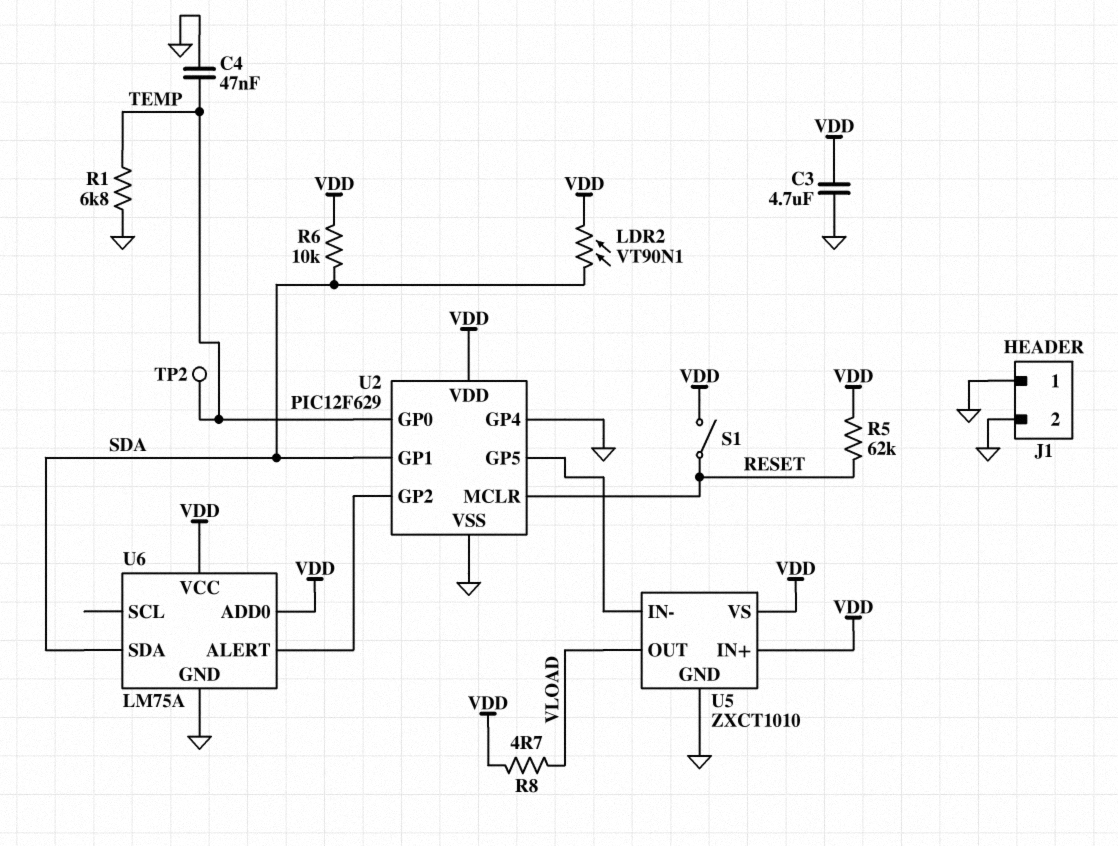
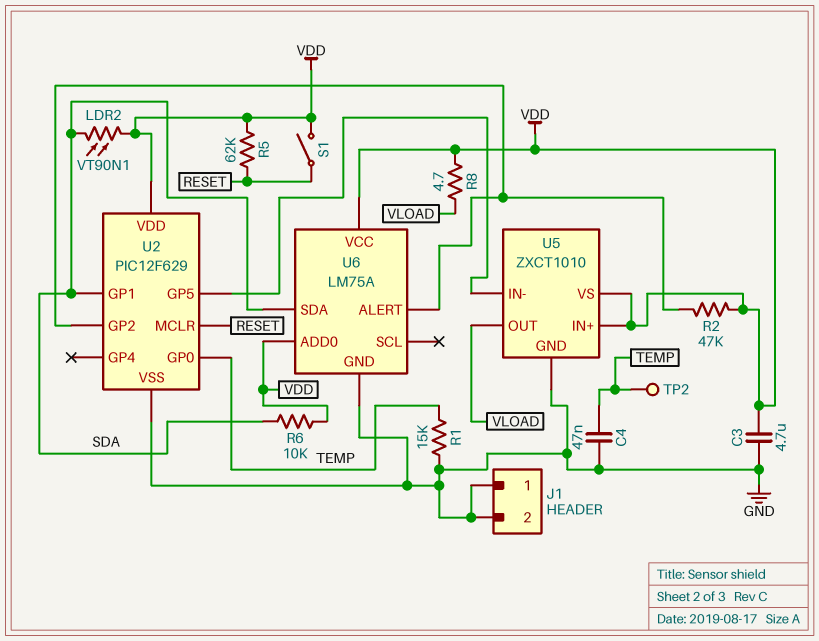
R1: 6.8k (GND, TEMP) -> 15k (GND, TEMP)
R2: none -> 47k (U2/GP2, VDD)
U2 pin GP4: GND -> none

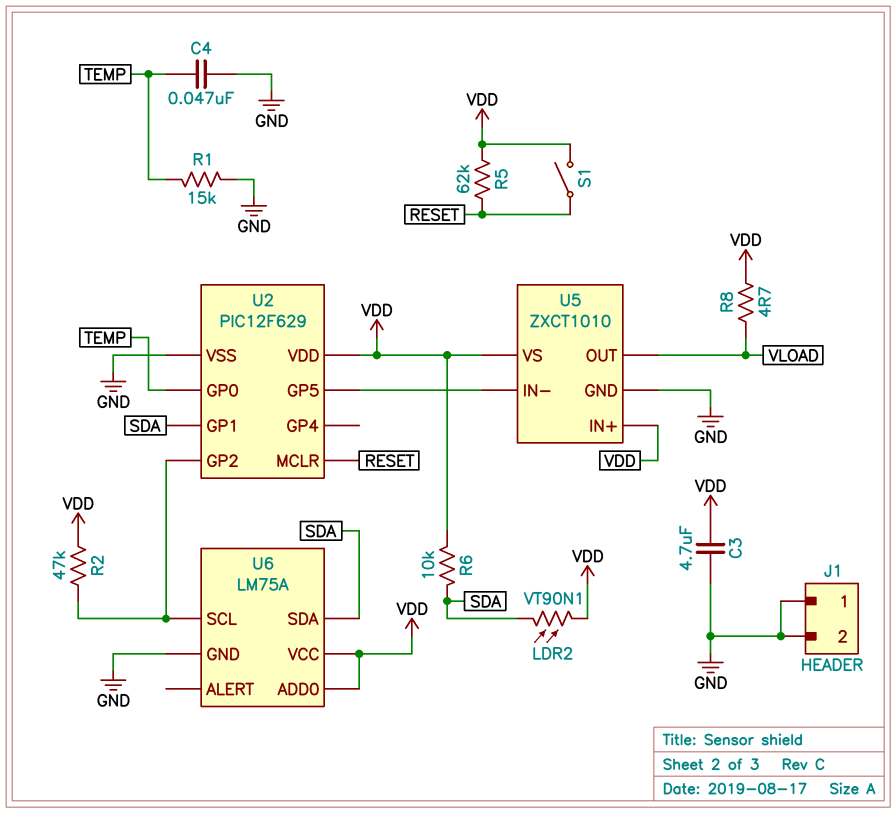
TP2: test point (TEMP) -> none
U6 pin ALERT: U2/GP2 -> none
U6 pin SCL: none -> U2/GP2

